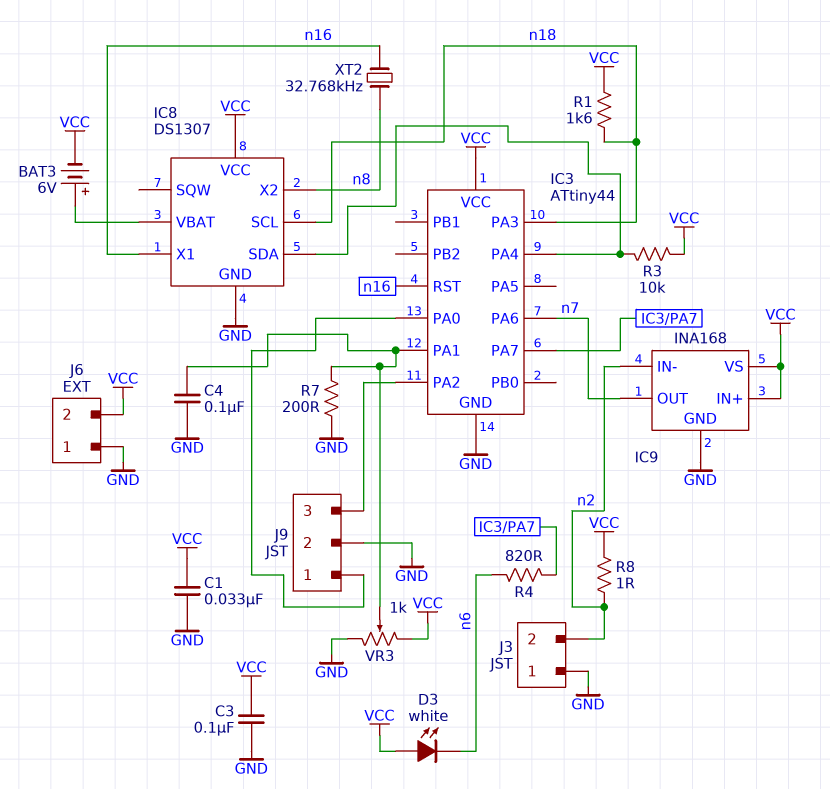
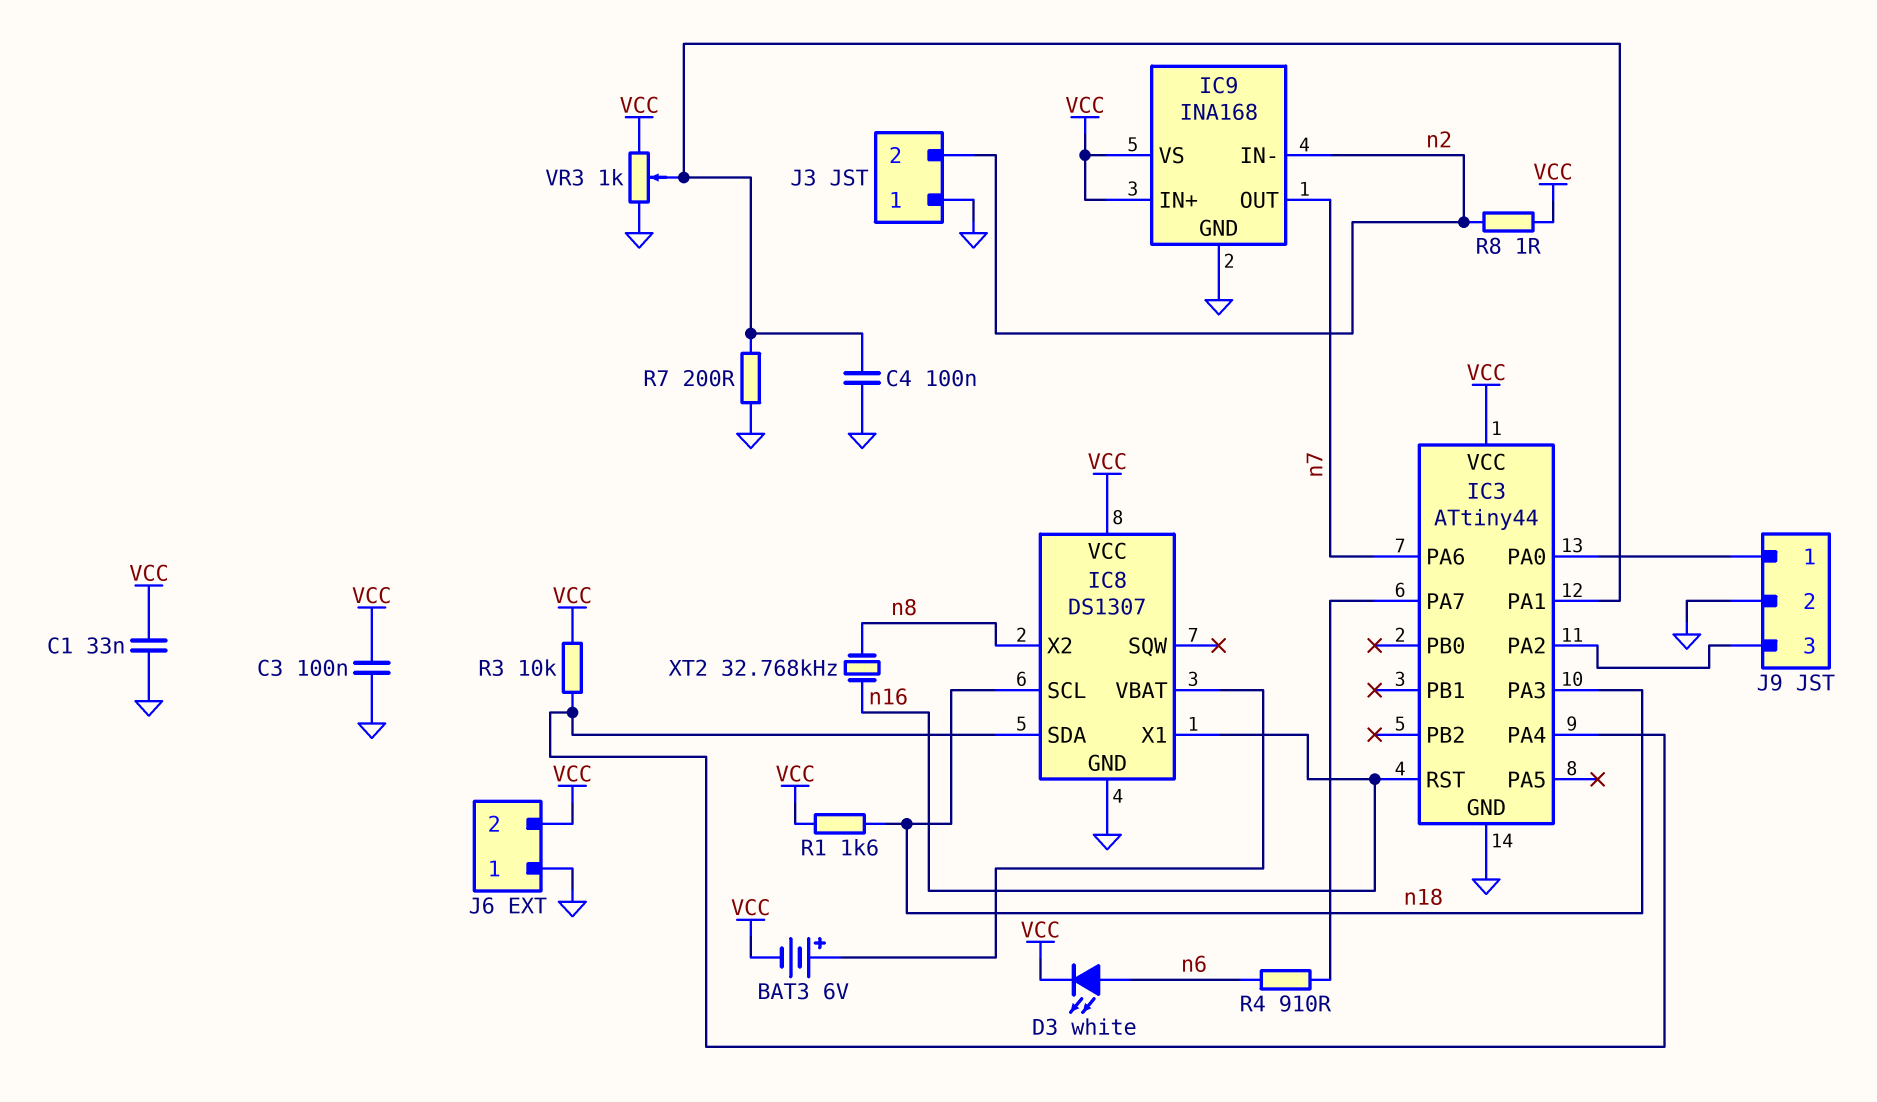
D3: LED white (A VCC, K n6) -> LED white (A n6, K VCC)
R4: 820 (IC3/PA7, n6) -> 910 (IC3/PA7, n6)

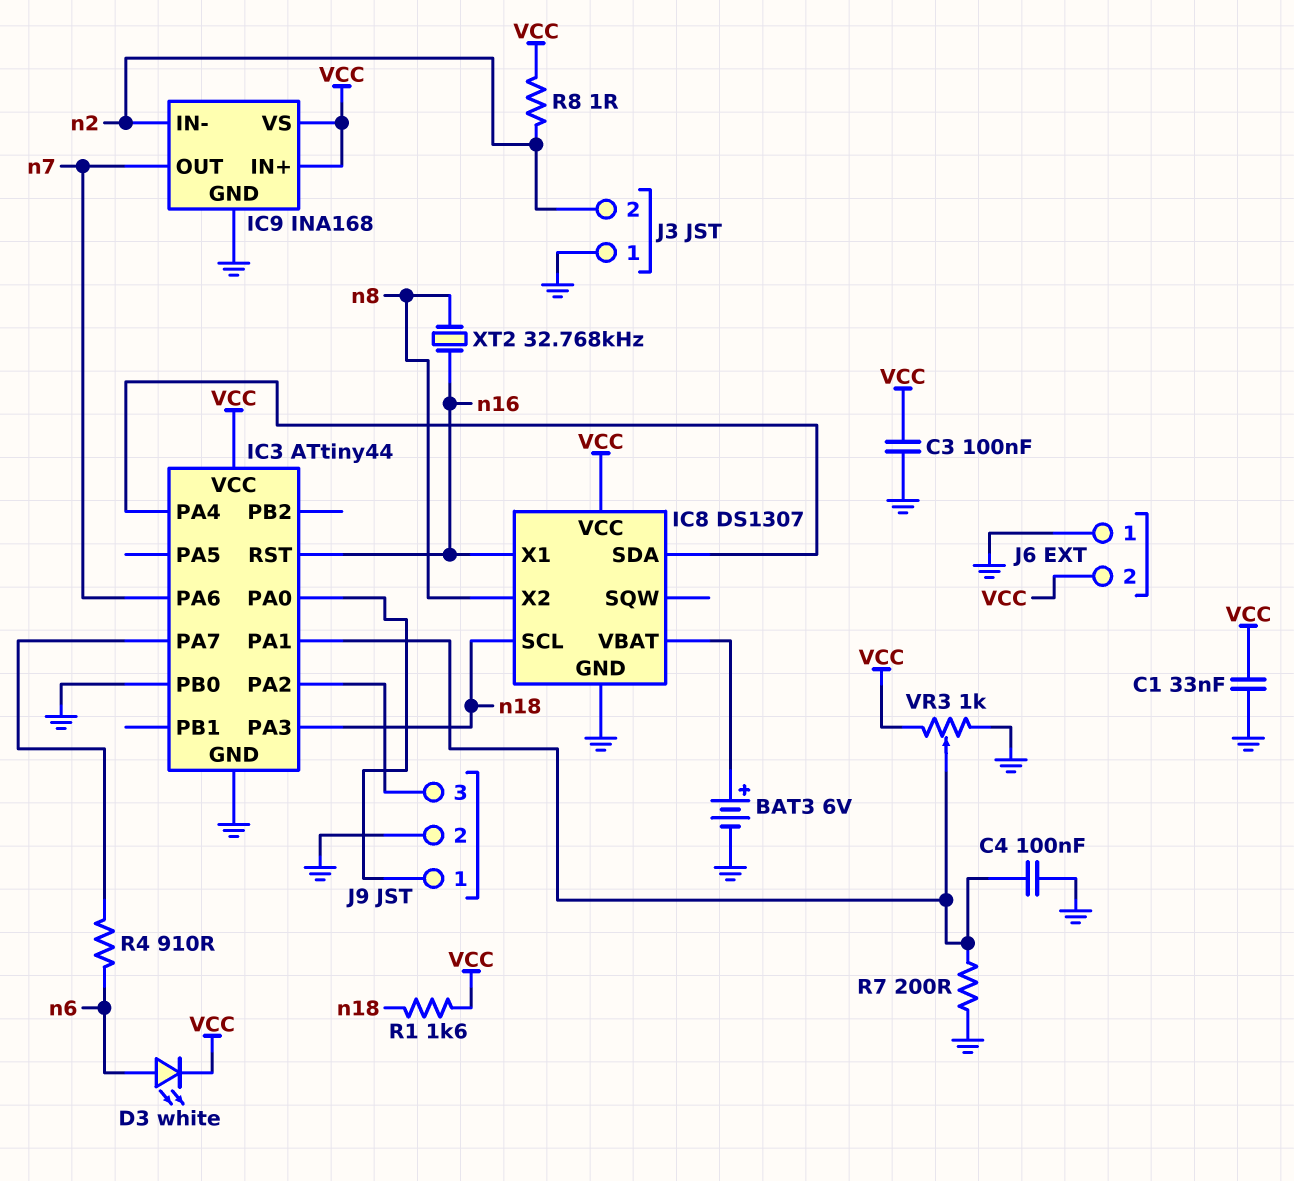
BAT3: 6V (plus IC8/VBAT, minus VCC) -> 6V (plus IC8/VBAT, minus GND)
IC3 pin PB0: none -> GND
R3: 10k (IC3/PA4, VCC) -> none

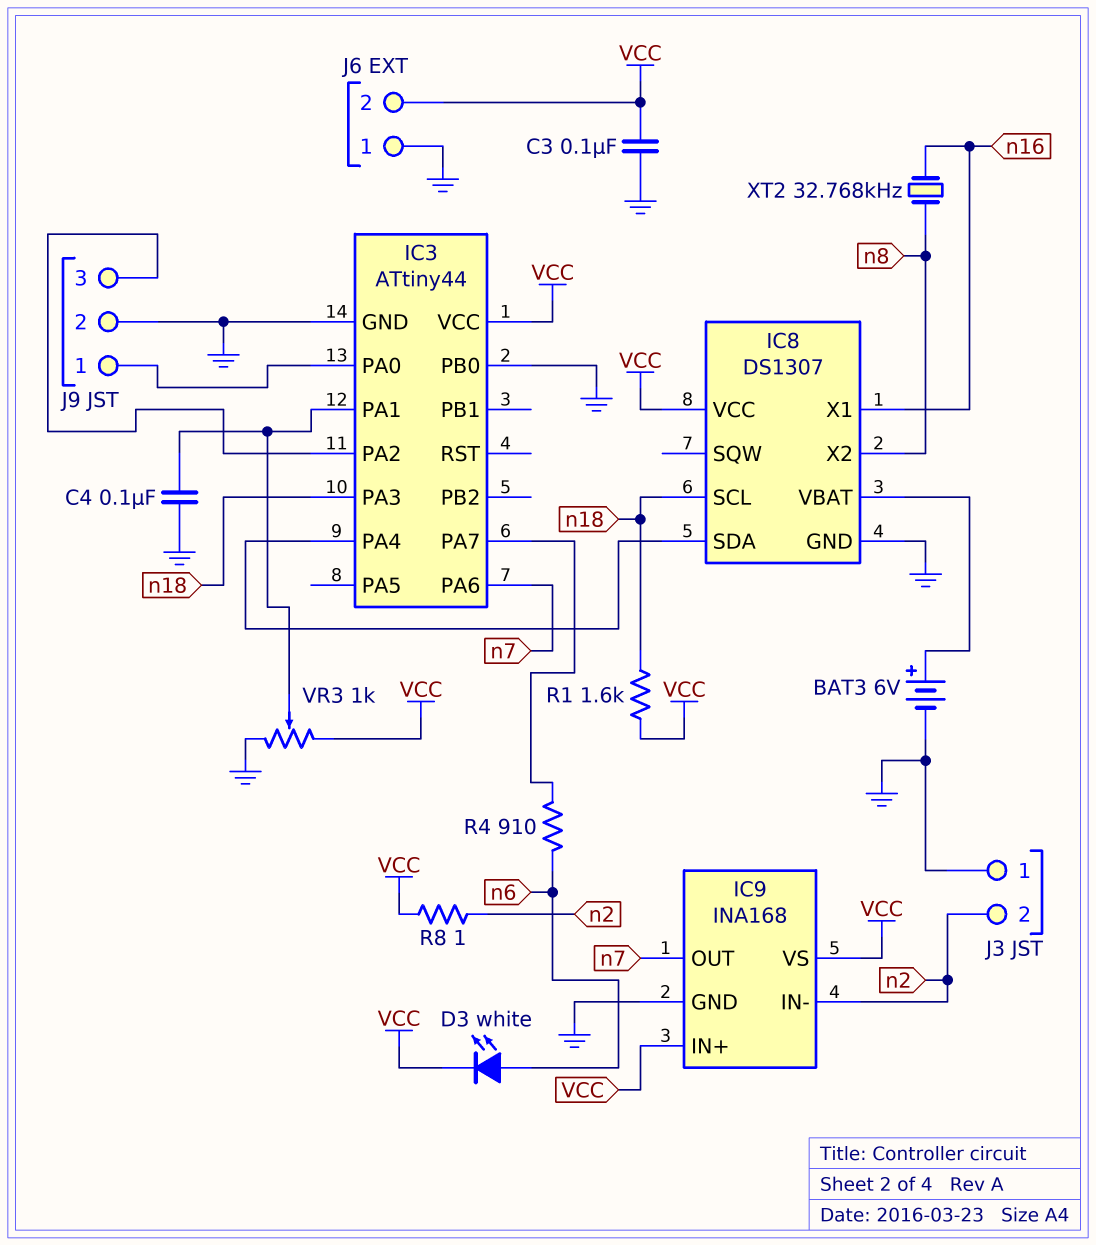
C1: 33nF (GND, VCC) -> none
IC3 pin RST: n16 -> none
R7: 200 (GND, IC3/PA1) -> none

